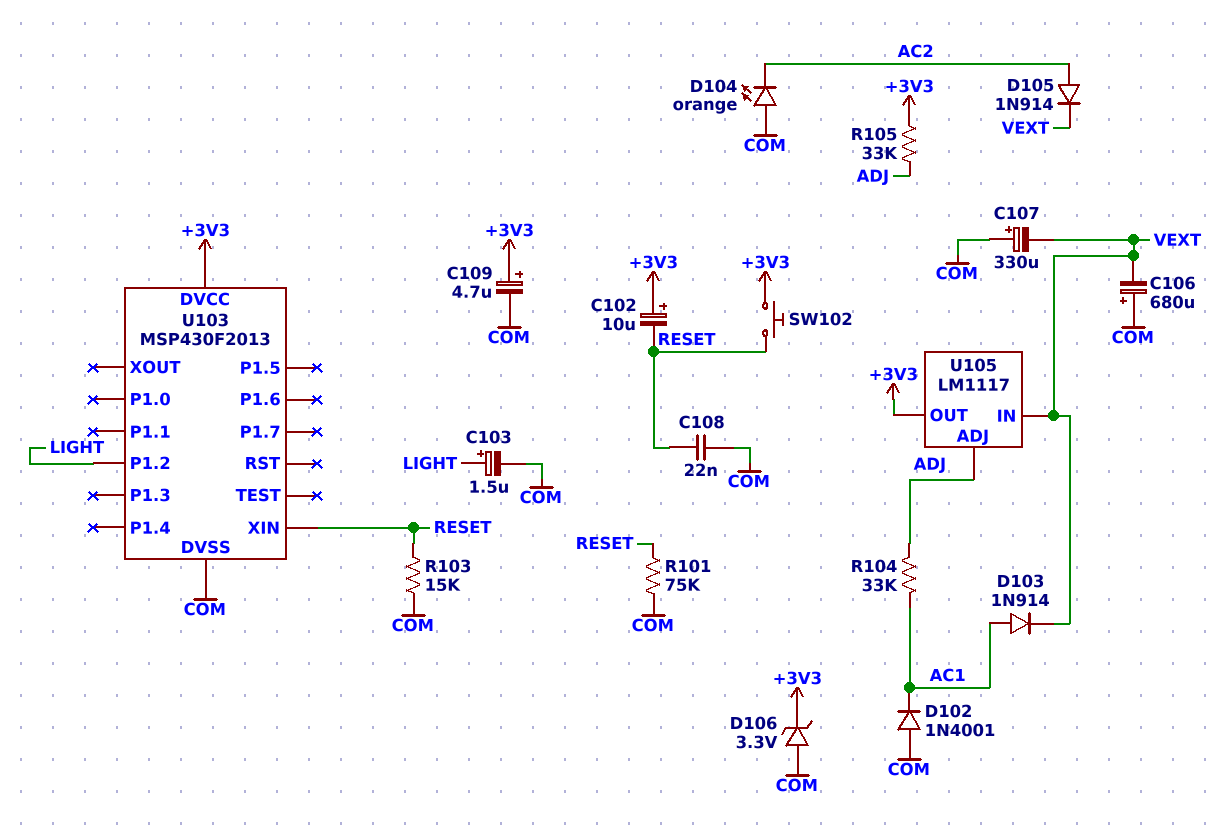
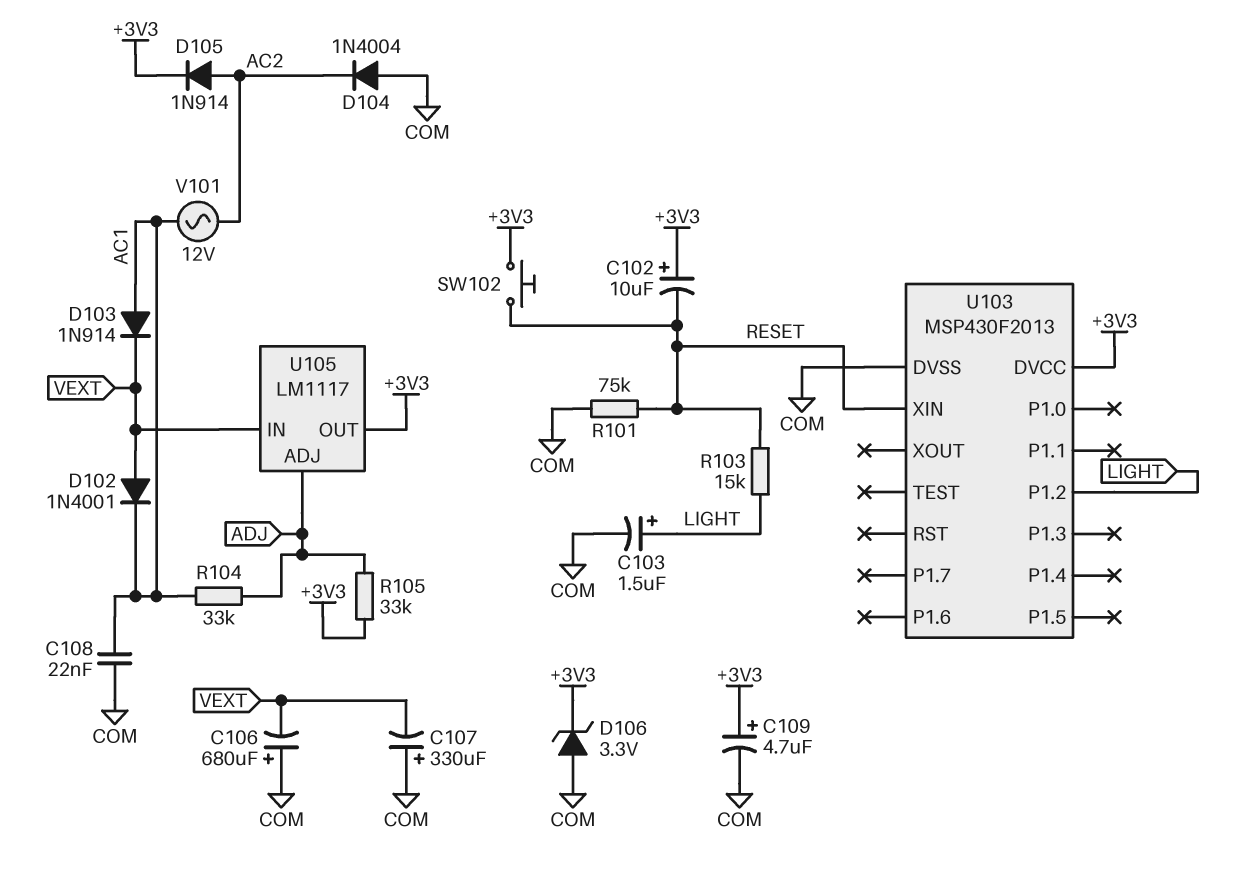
C108: 22nF (COM, RESET) -> 22nF (AC1, COM)
D102: diode 1N4001 (A COM, K AC1) -> diode 1N4001 (A VEXT, K AC1)
D104: LED orange (A COM, K AC2) -> diode 1N4004 (A COM, K AC2)
D105: diode 1N914 (A AC2, K VEXT) -> diode 1N914 (A AC2, K +3V3)
R103: 15k (COM, RESET) -> 15k (LIGHT, RESET)
V101: none -> AC 12V (AC1, AC2)

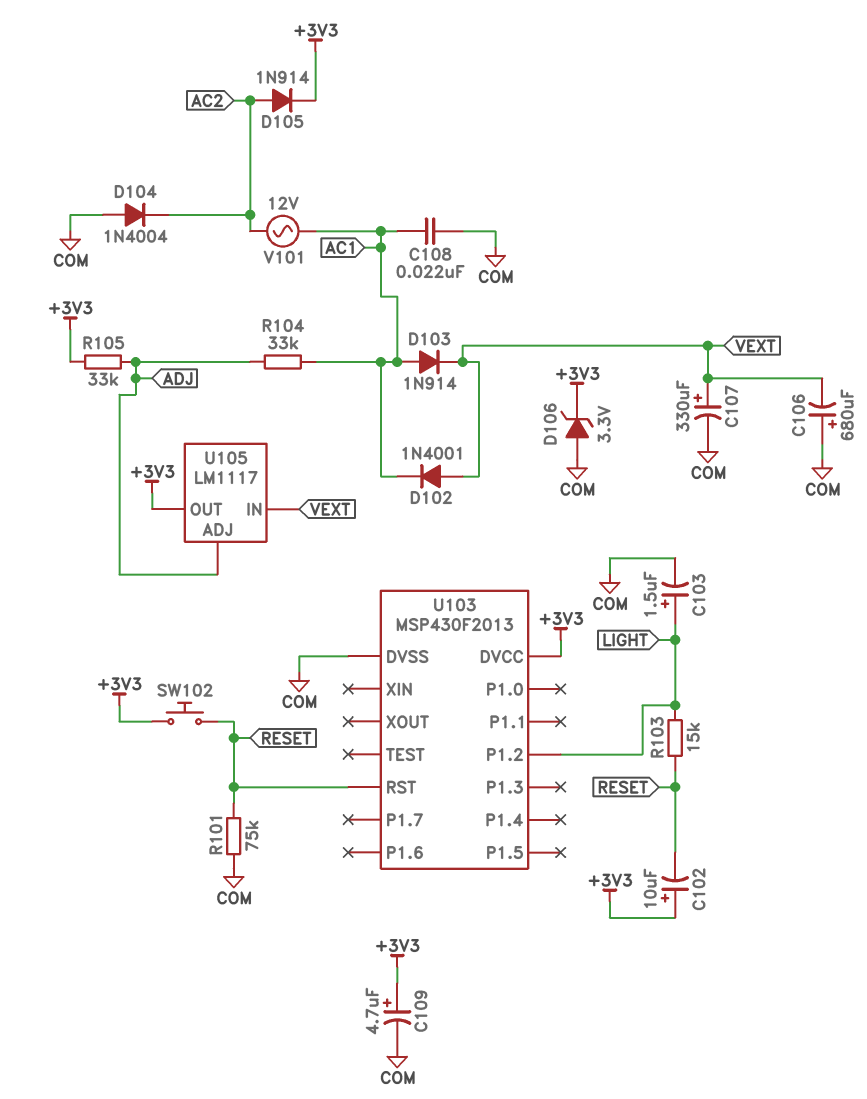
C107: 330uF (plus COM, minus VEXT) -> 330uF (plus VEXT, minus COM)
U103 pin RST: none -> RESET
U103 pin XIN: RESET -> none

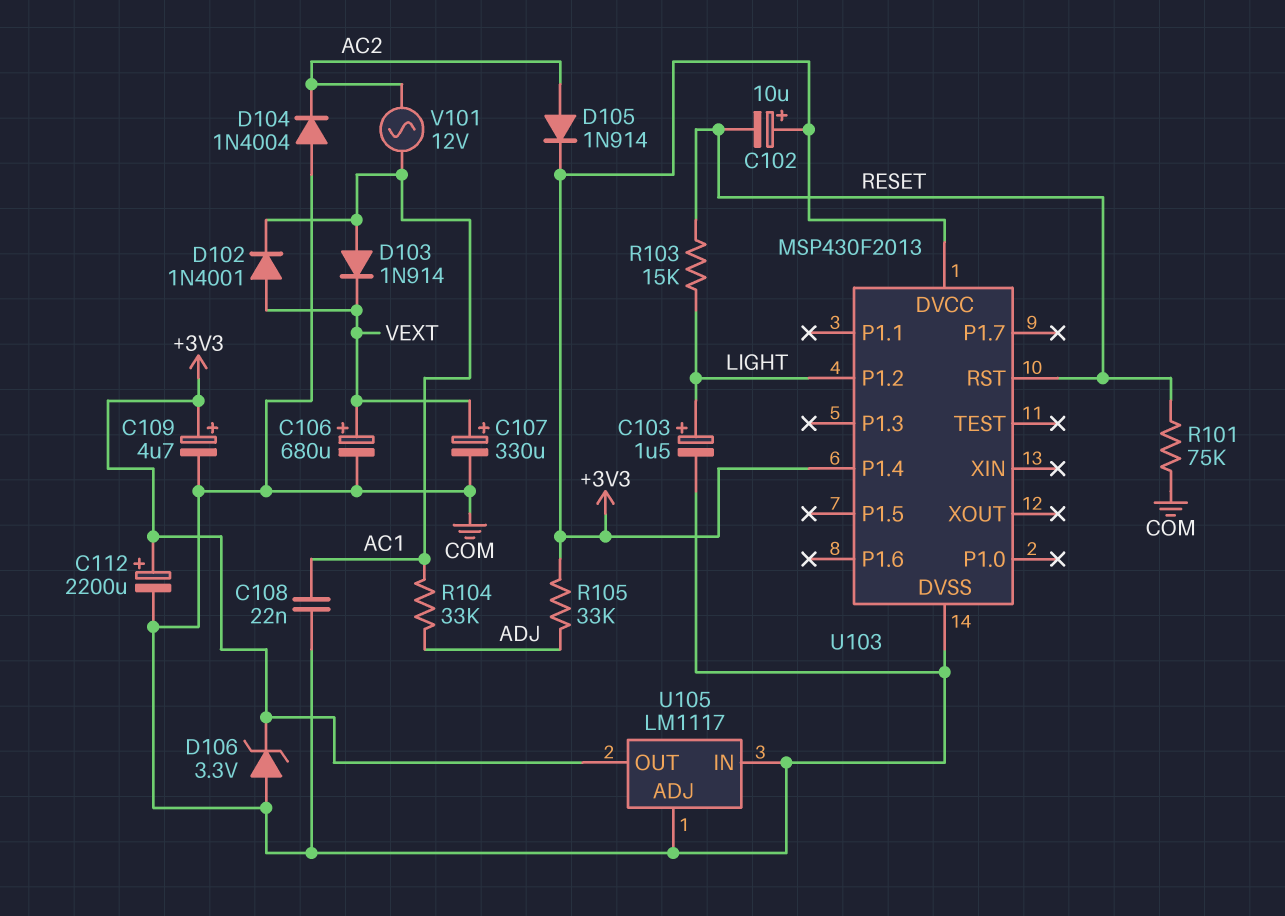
C106: 680uF (plus COM, minus VEXT) -> 680uF (plus VEXT, minus COM)
C112: none -> 2200uF (plus +3V3, minus COM)
SW102: button (+3V3, RESET) -> none
U103 pin P1.4: none -> +3V3
U105 pin ADJ: ADJ -> COM
U105 pin IN: VEXT -> COM

